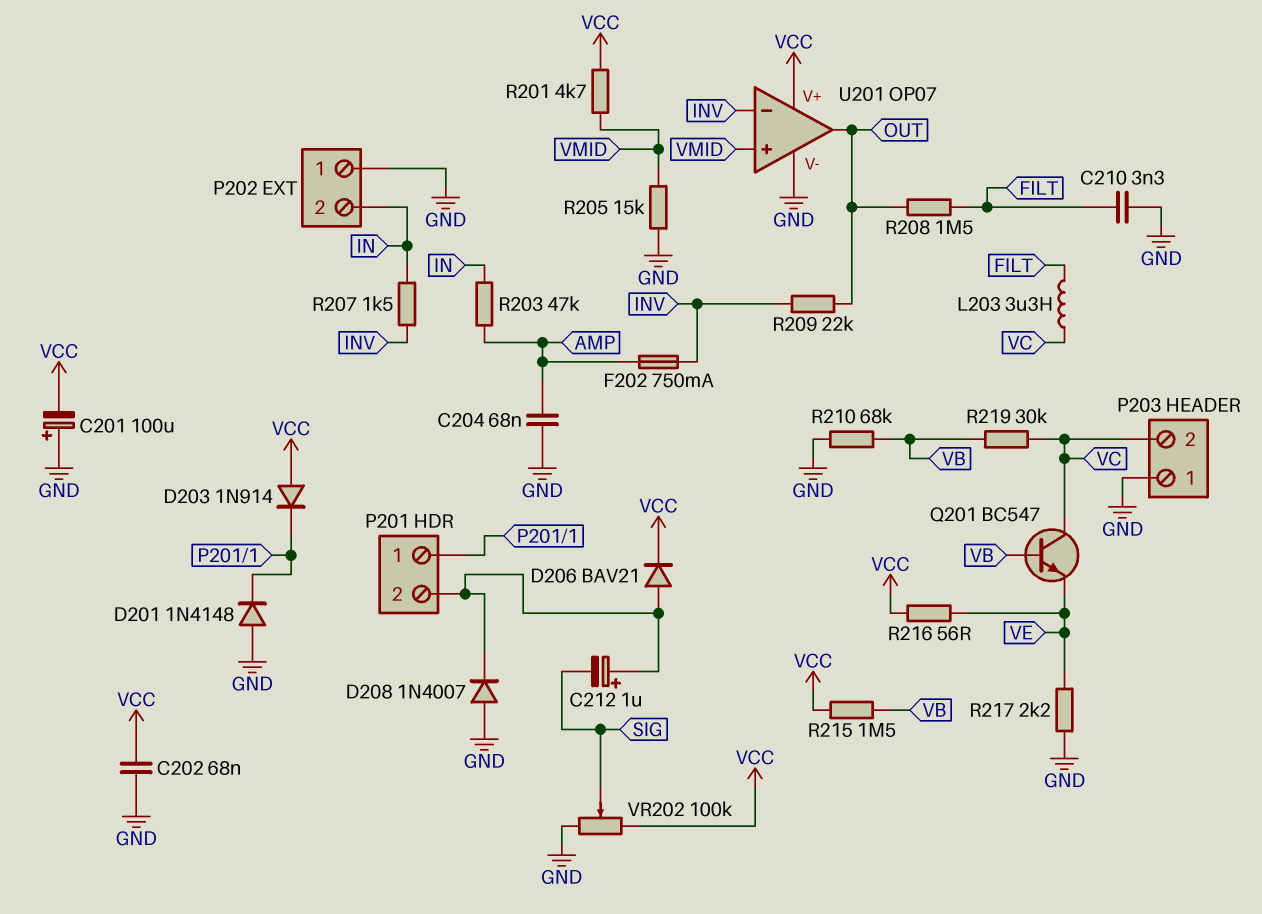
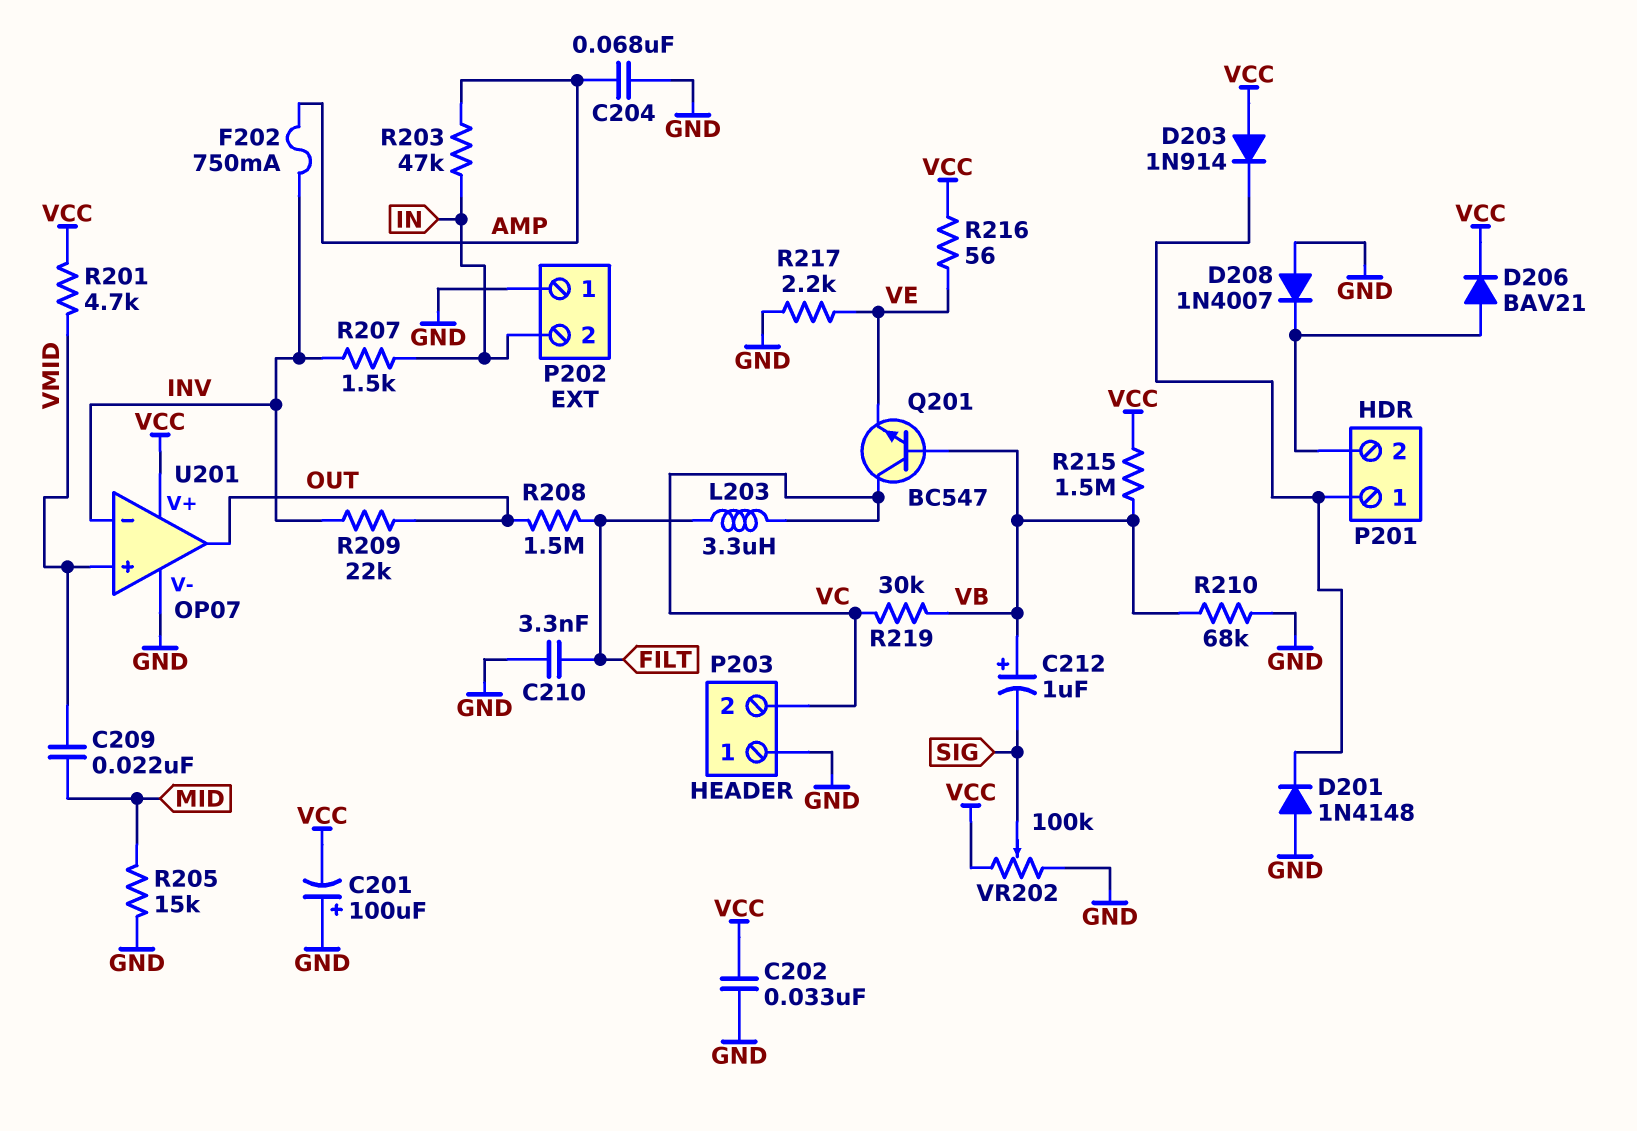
C202: 68nF (GND, VCC) -> 33nF (GND, VCC)
C209: none -> 22nF (MID, VMID)
C212: 1uF (plus P201/2, minus SIG) -> 1uF (plus VB, minus SIG)
R205: 15k (GND, VMID) -> 15k (GND, MID)

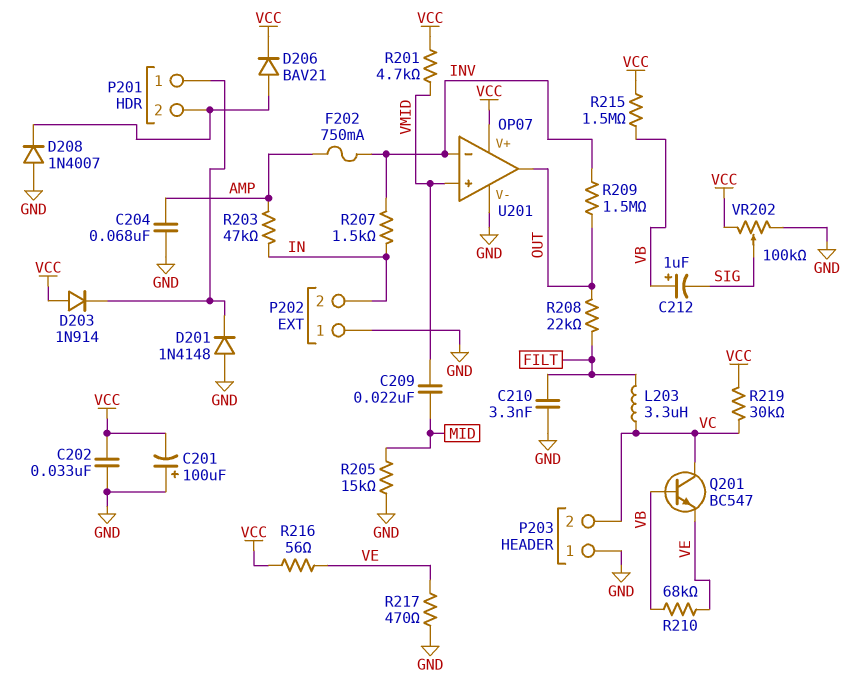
R208: 1.5M (FILT, OUT) -> 22k (FILT, OUT)
R209: 22k (INV, OUT) -> 1.5M (INV, OUT)
R210: 68k (GND, VB) -> 68k (VB, VE)
R217: 2.2k (GND, VE) -> 470 (GND, VE)
R219: 30k (VB, VC) -> 30k (VC, VCC)

